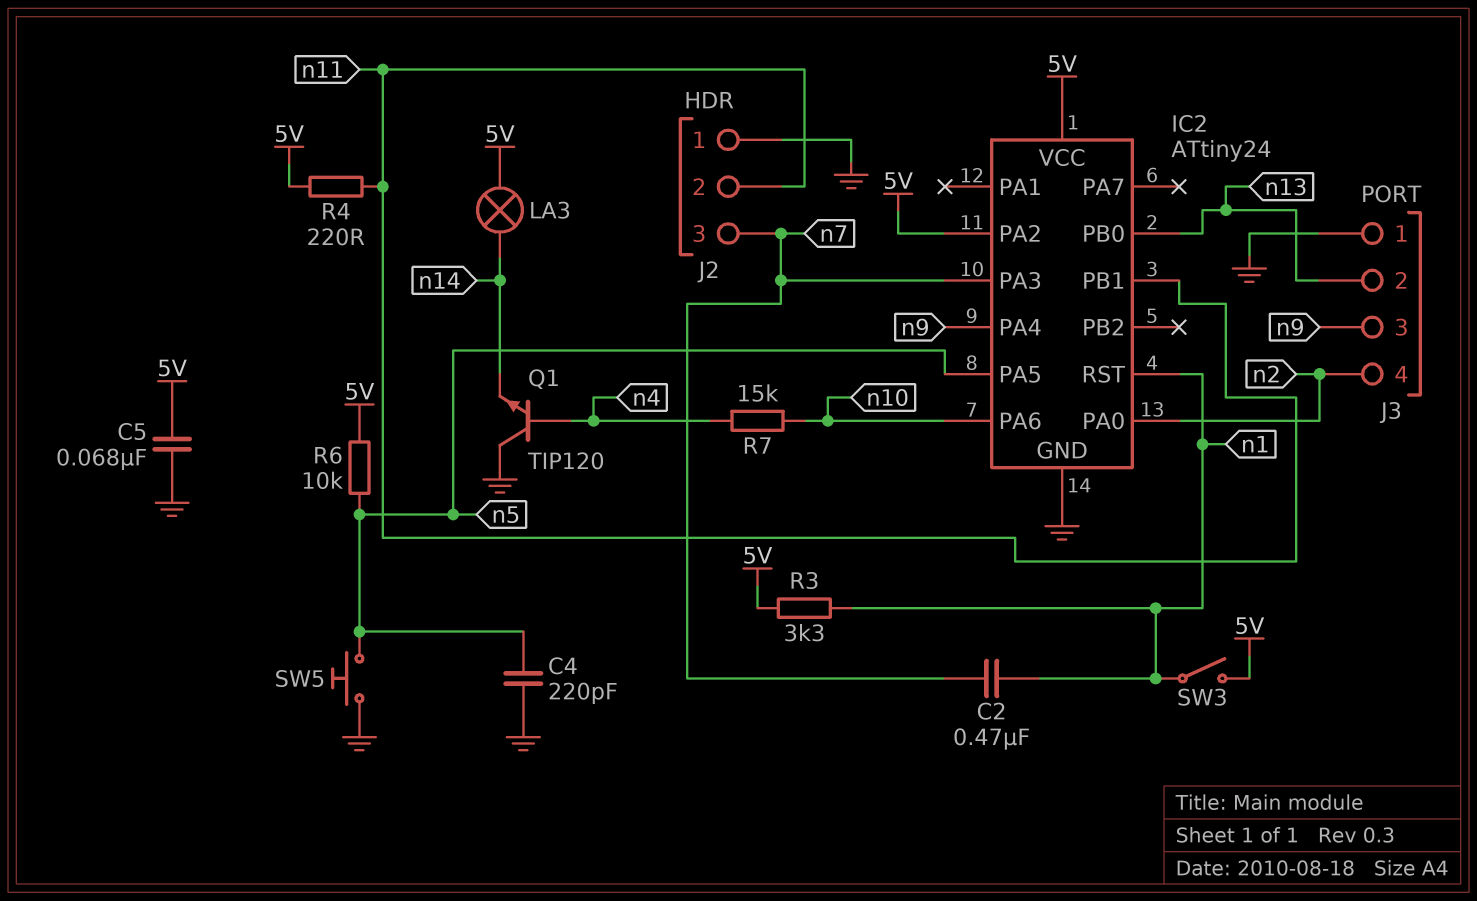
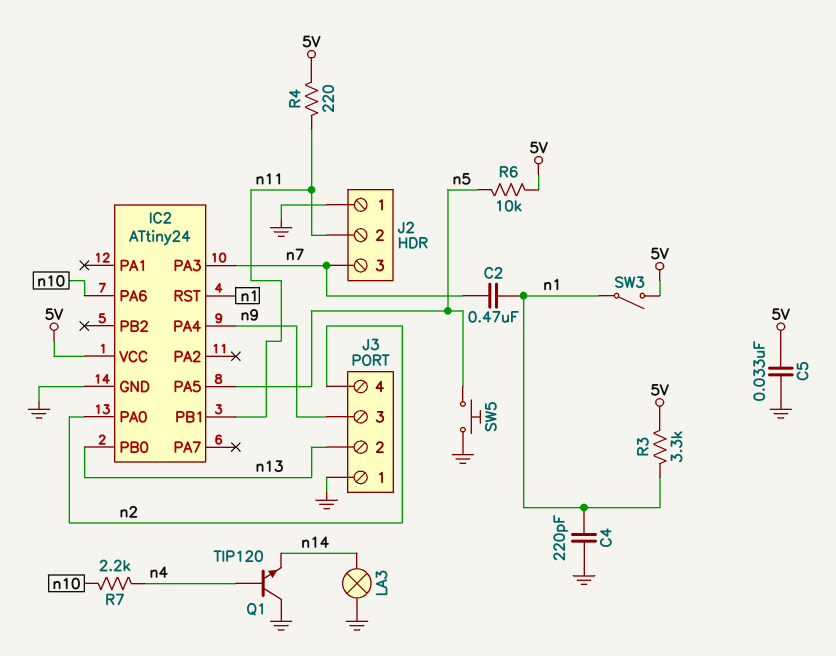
C4: 220pF (GND, n5) -> 220pF (GND, n1)
C5: 68nF (5V, GND) -> 33nF (5V, GND)
IC2 pin PA2: 5V -> none
LA3: lamp (5V, n14) -> lamp (GND, n14)
R7: 15k (n4, n10) -> 2.2k (n4, n10)

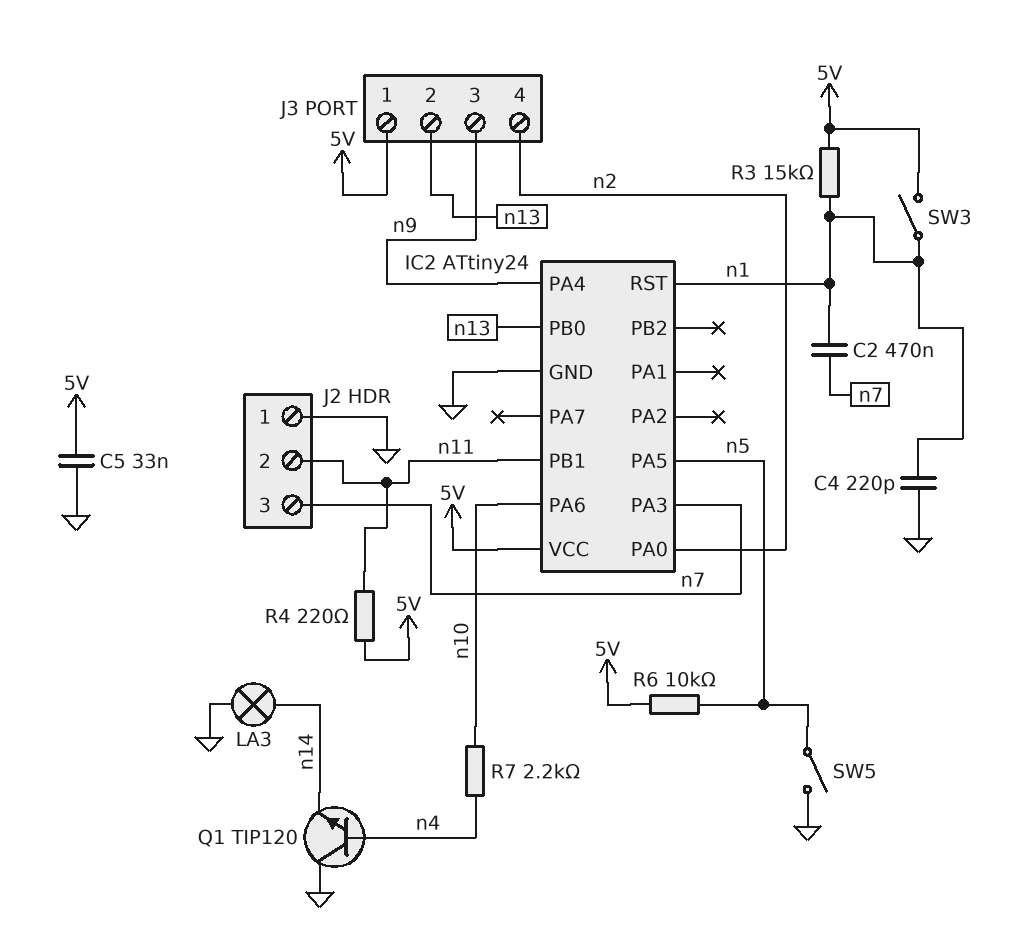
J3 pin 1: GND -> 5V
R3: 3.3k (5V, n1) -> 15k (5V, n1)
SW5: button (GND, n5) -> switch (GND, n5)

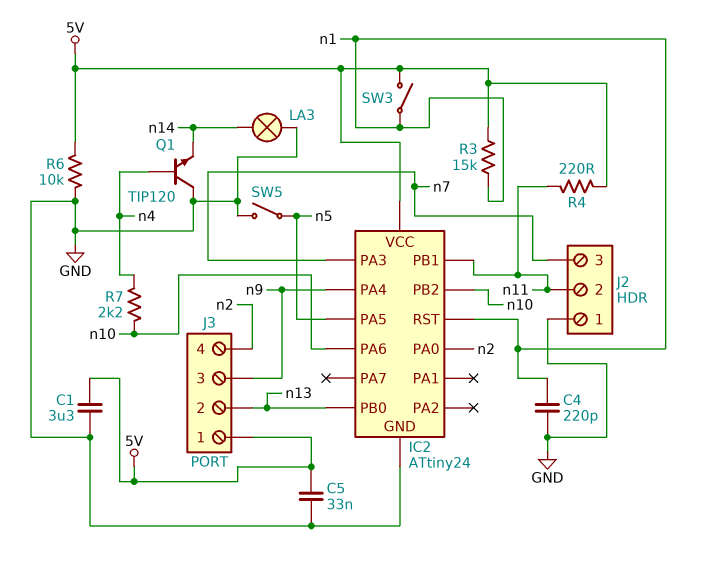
C1: none -> 3.3uF (5V, GND)
C2: 470nF (n1, n7) -> none
IC2 pin PB2: none -> n10
R6: 10k (5V, n5) -> 10k (5V, GND)

